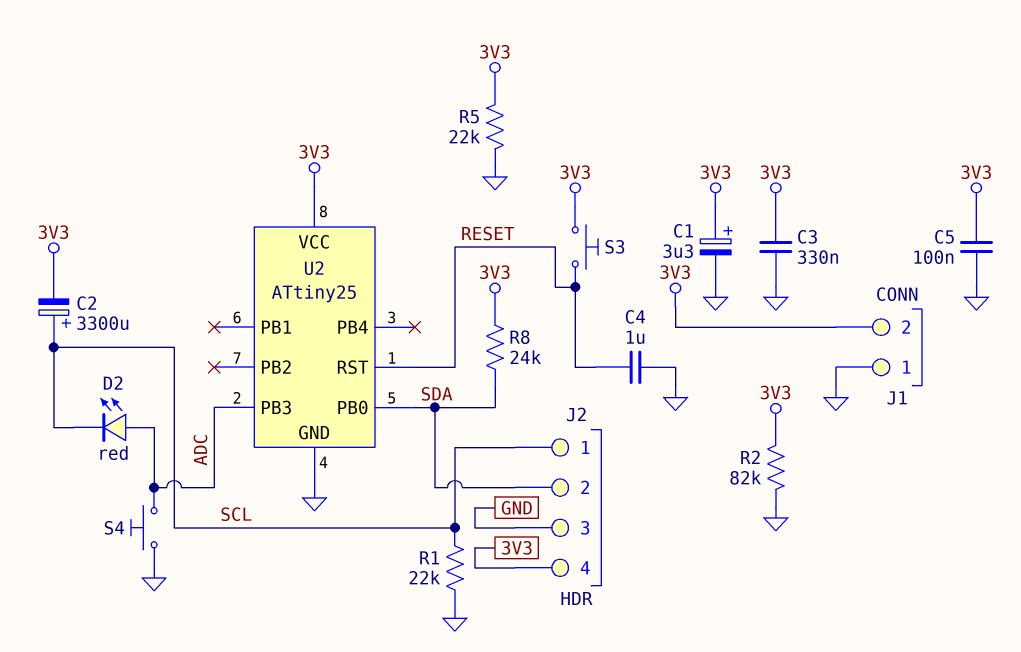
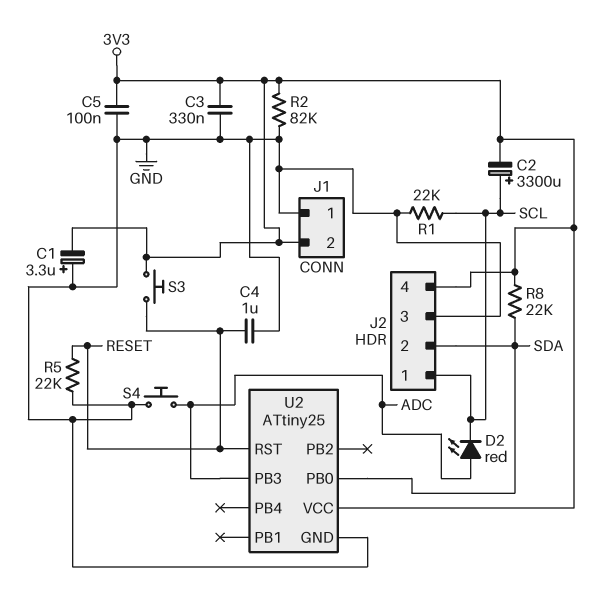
C1: 3.3uF (plus 3V3, minus GND) -> 3.3uF (plus GND, minus 3V3)
R5: 22k (3V3, GND) -> 22k (GND, RESET)
R8: 24k (3V3, SDA) -> 22k (3V3, SDA)

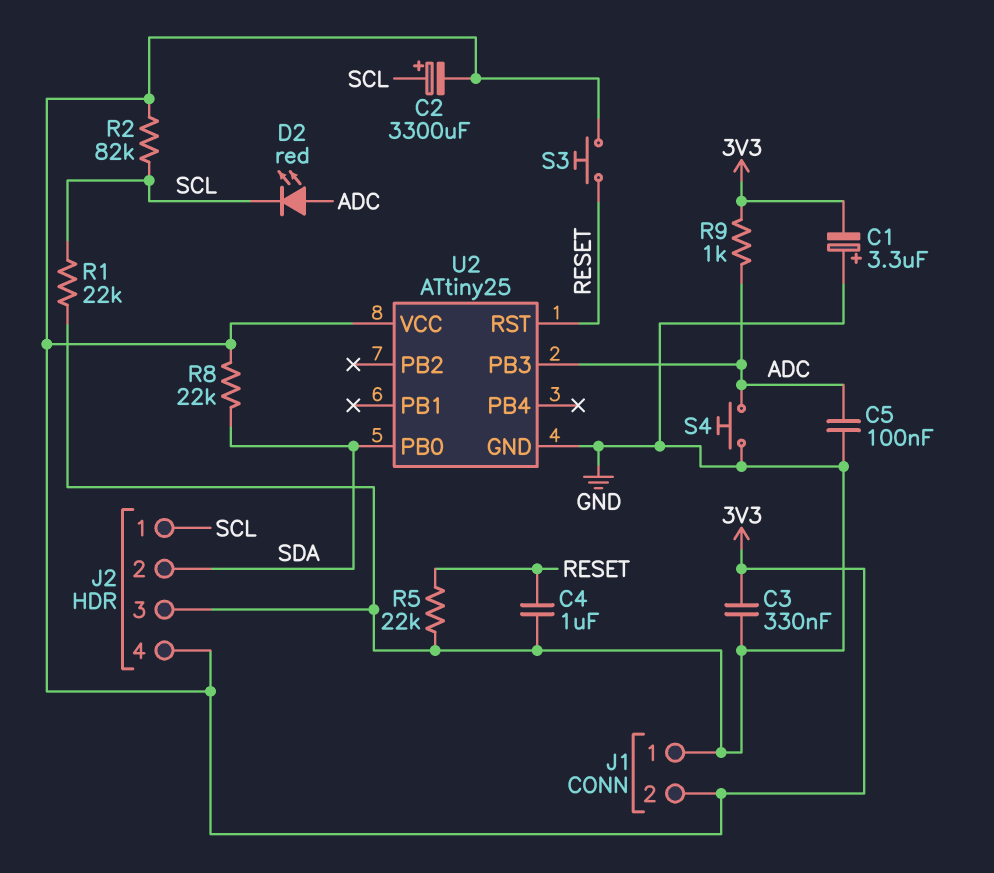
C5: 100nF (3V3, GND) -> 100nF (ADC, GND)
R2: 82k (3V3, GND) -> 82k (3V3, SCL)
R9: none -> 1k (3V3, ADC)

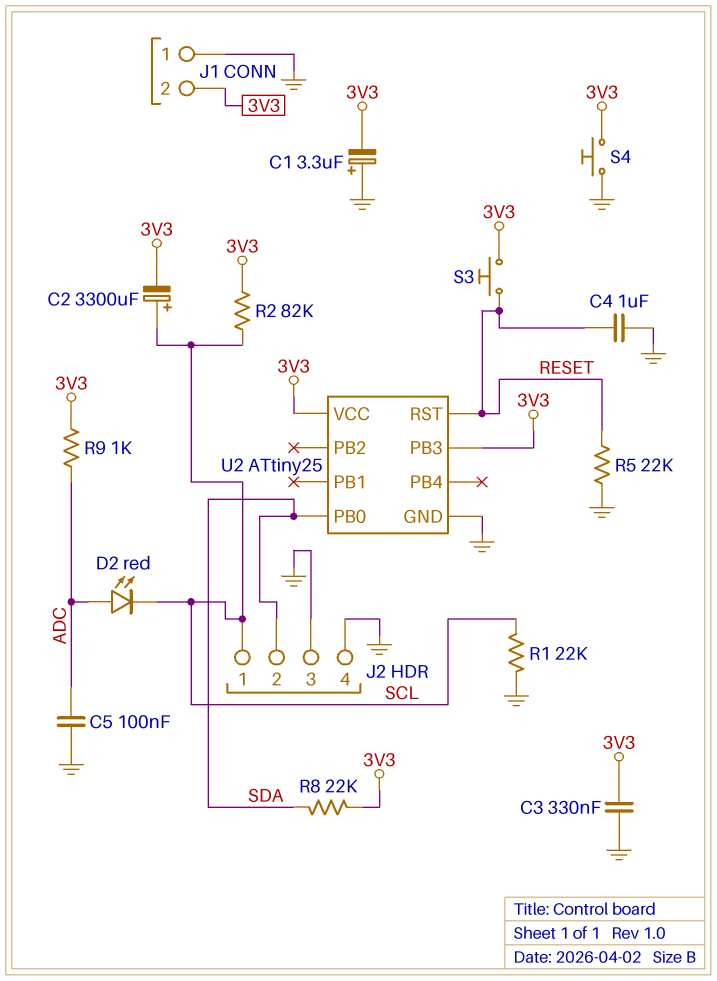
J2 pin 4: 3V3 -> GND
S4: button (ADC, GND) -> button (3V3, GND)
U2 pin PB3: ADC -> 3V3

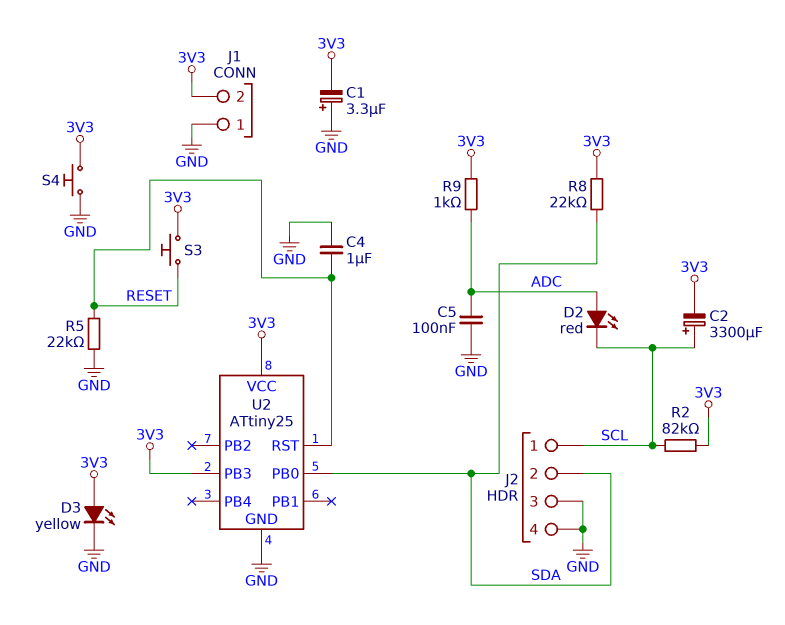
C3: 330nF (3V3, GND) -> none
D3: none -> LED yellow (A 3V3, K GND)
R1: 22k (GND, SCL) -> none

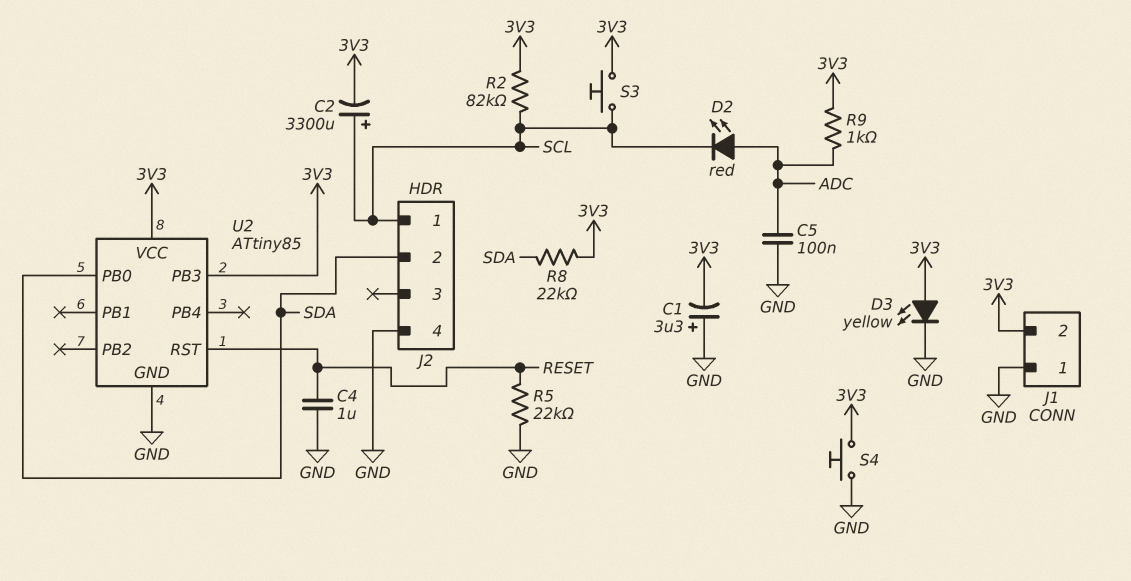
J2 pin 3: GND -> none
S3: button (3V3, RESET) -> button (3V3, SCL)
U2: ATtiny25 -> ATtiny85

